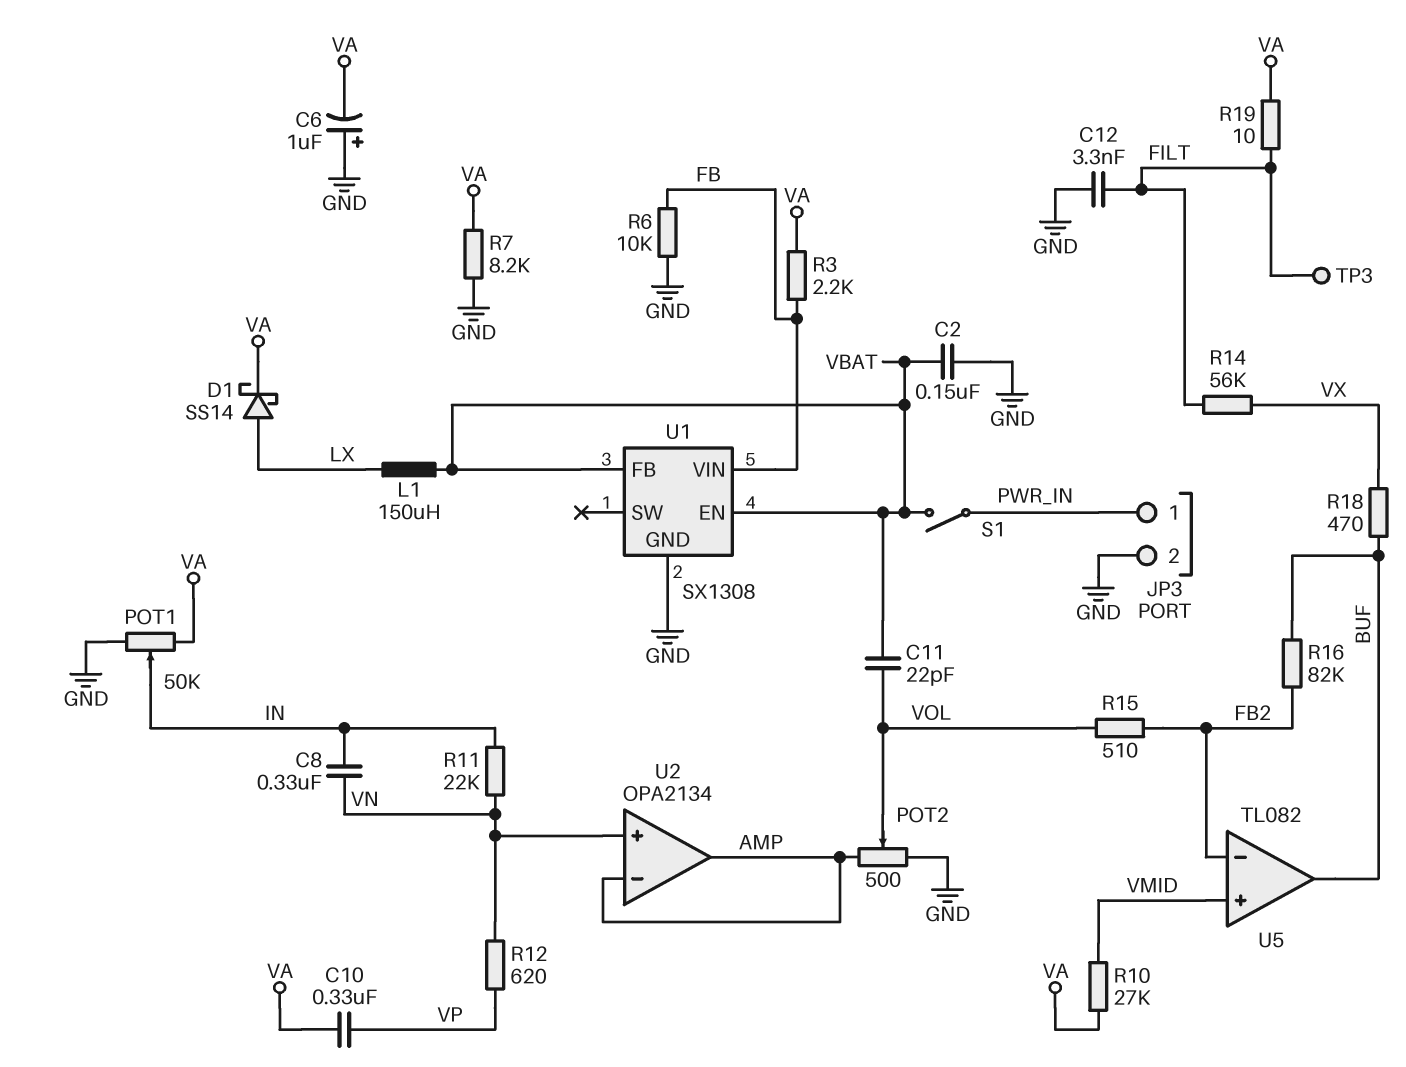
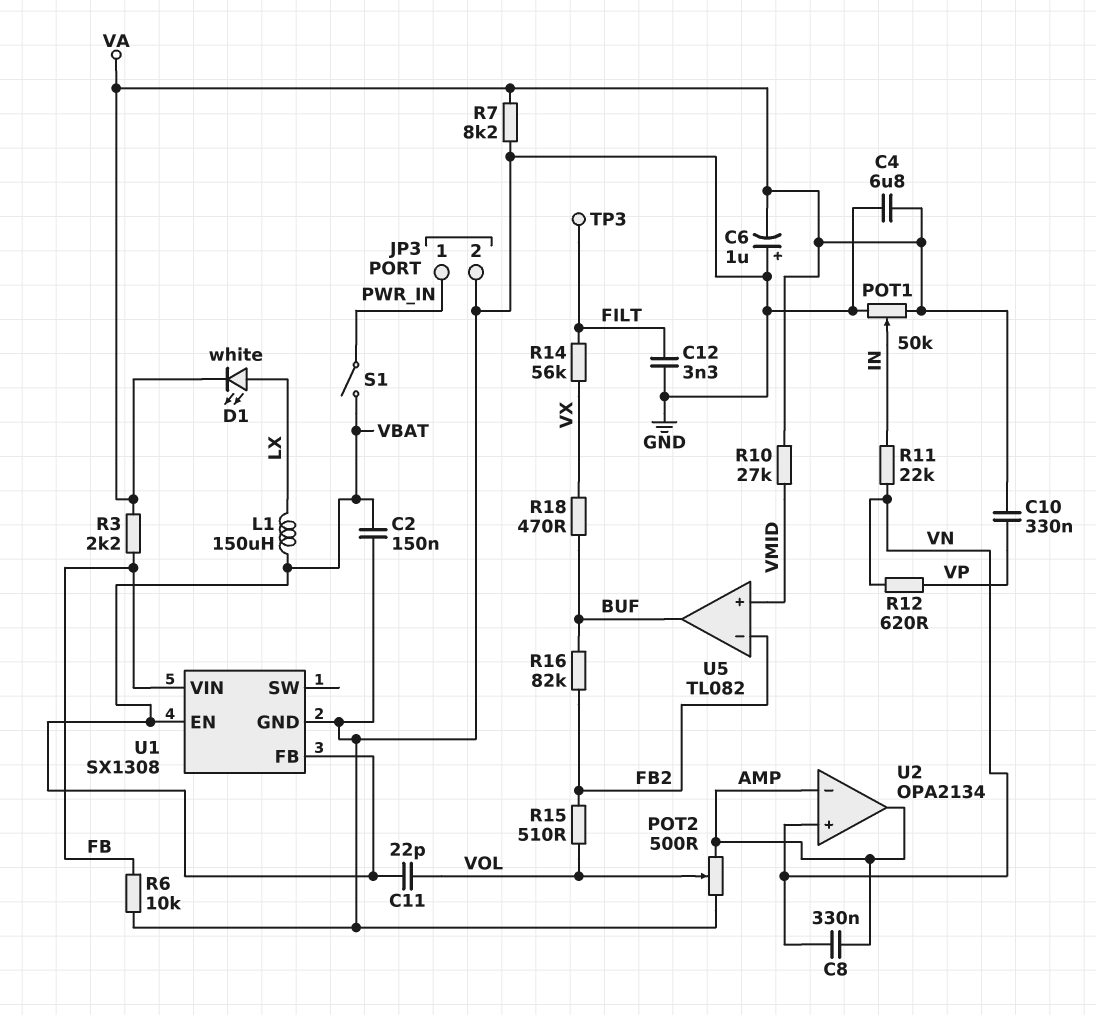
C4: none -> 6.8uF (GND, VA)
C8: 330nF (IN, VN) -> 330nF (AMP, VN)
D1: schottky SS14 (A LX, K VA) -> LED white (A LX, K VA)
R19: 10 (FILT, VA) -> none

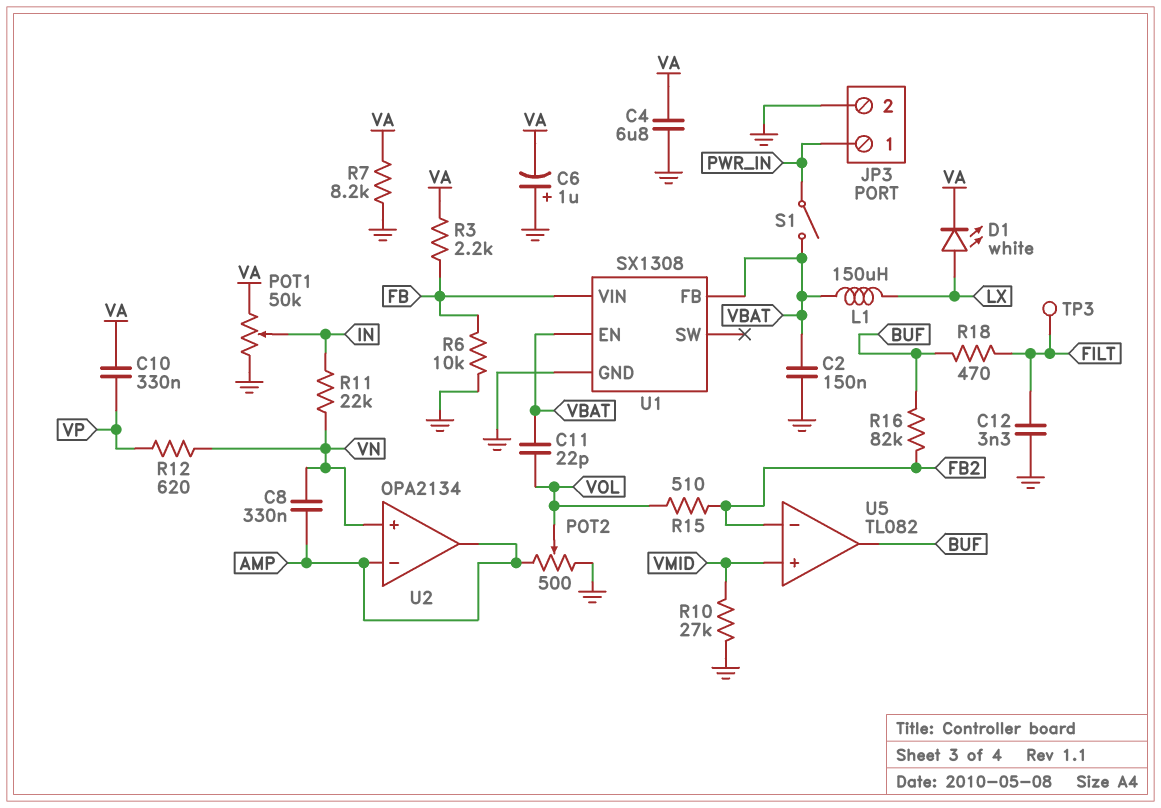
R10: 27k (VA, VMID) -> 27k (GND, VMID)
R14: 56k (FILT, VX) -> none
R18: 470 (BUF, VX) -> 470 (BUF, FILT)

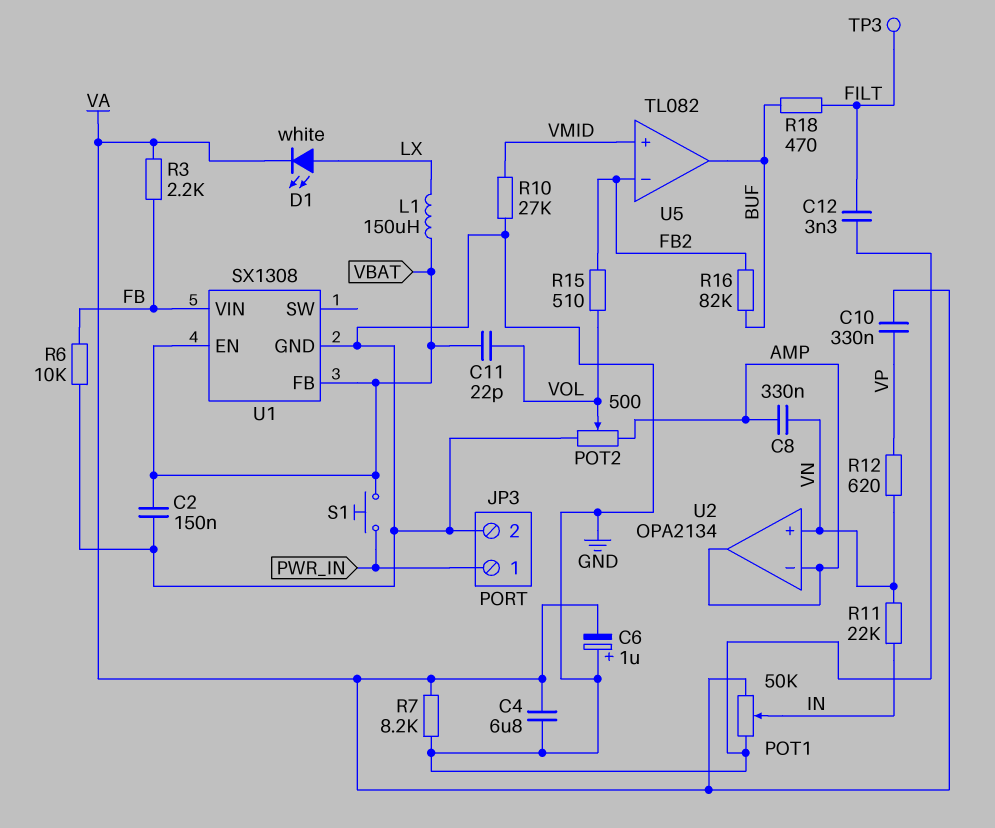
S1: switch (PWR_IN, VBAT) -> button (PWR_IN, VBAT)

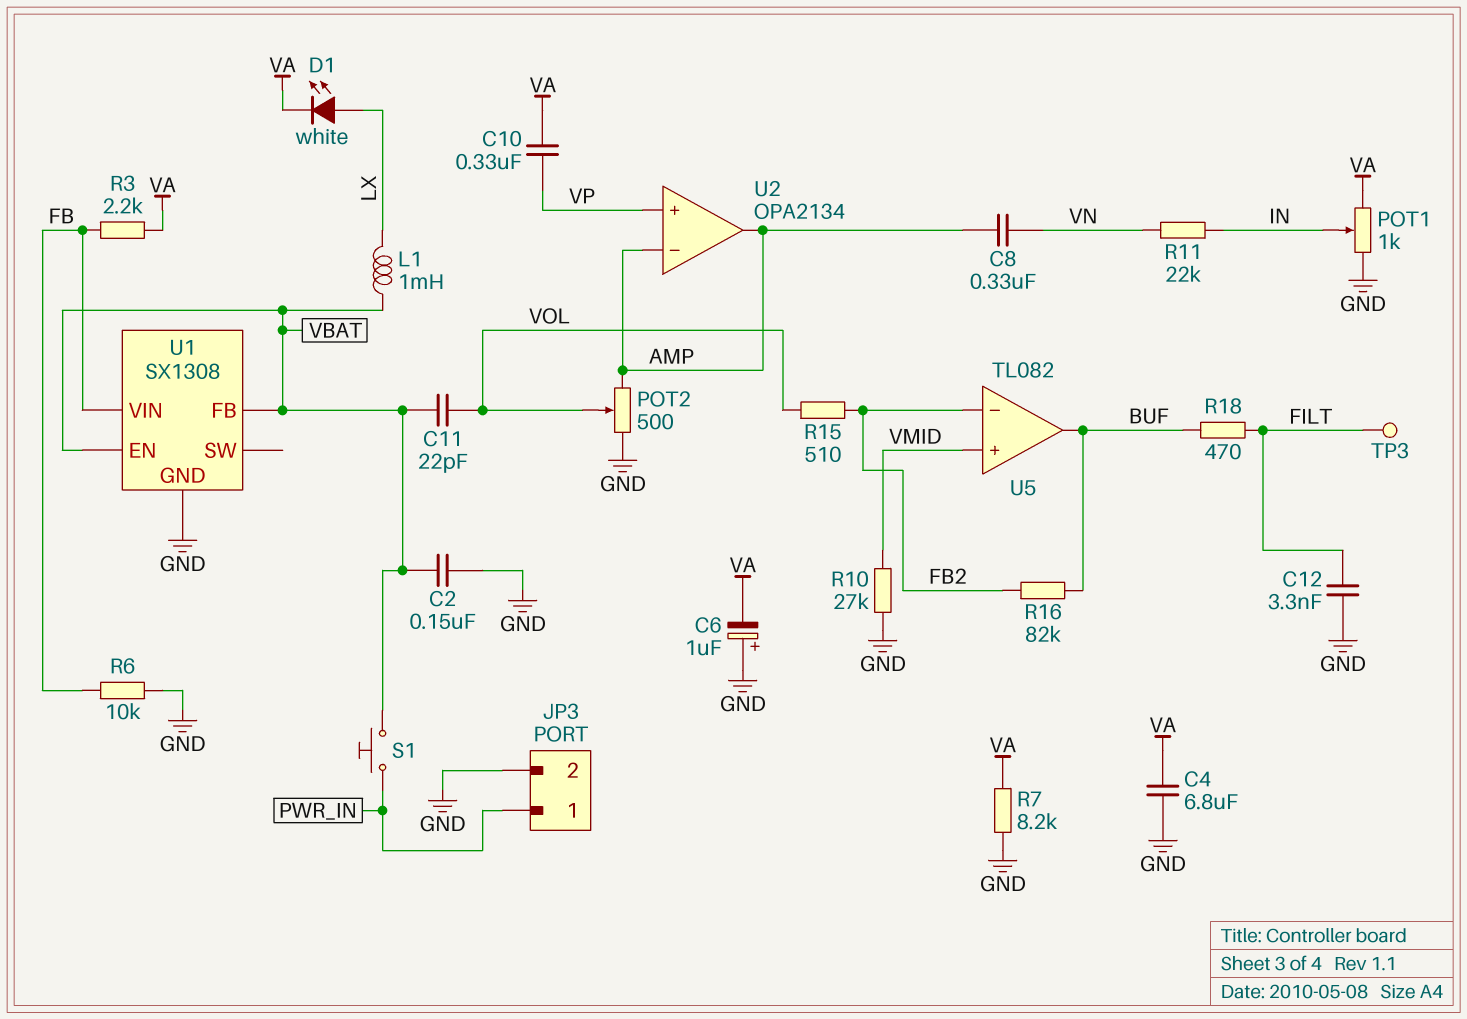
L1: 150uH (LX, VBAT) -> 1mH (LX, VBAT)
POT1: 50k (GND, VA, wiper IN) -> 1k (GND, VA, wiper IN)
R12: 620 (VN, VP) -> none
U2 pin in+: VN -> VP

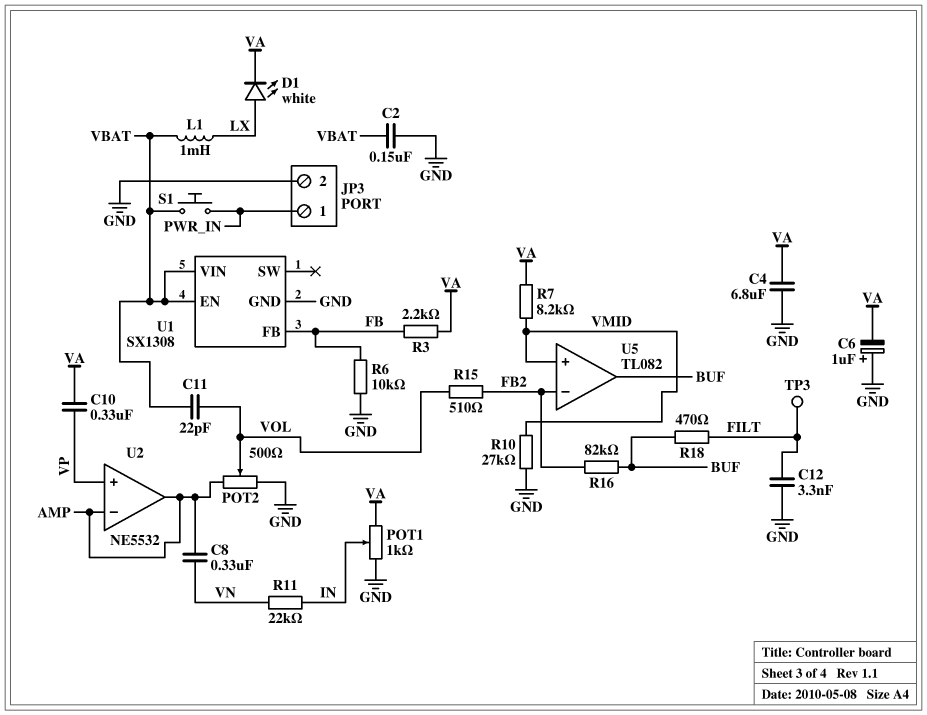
R7: 8.2k (GND, VA) -> 8.2k (VA, VMID)
U1 pin FB: VBAT -> FB
U1 pin VIN: FB -> VBAT
U2: OPA2134 -> NE5532

